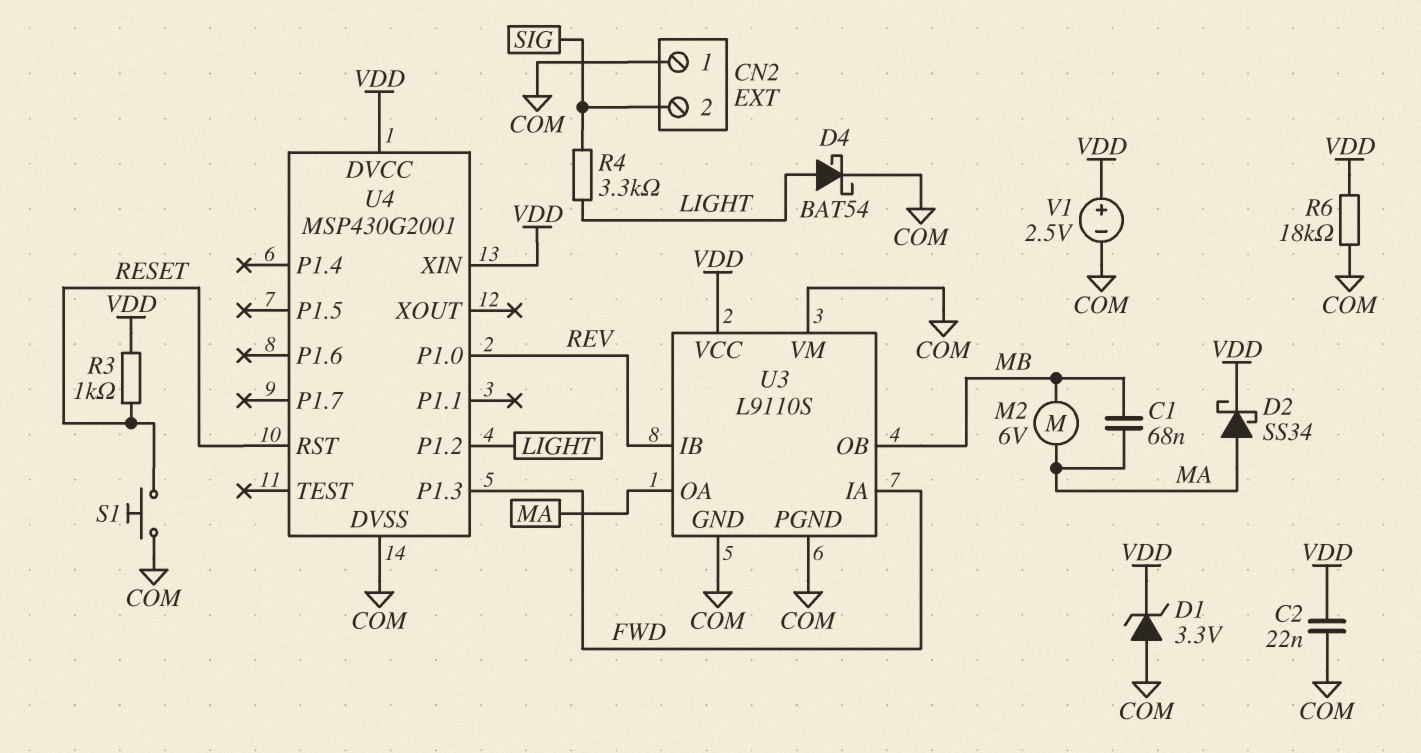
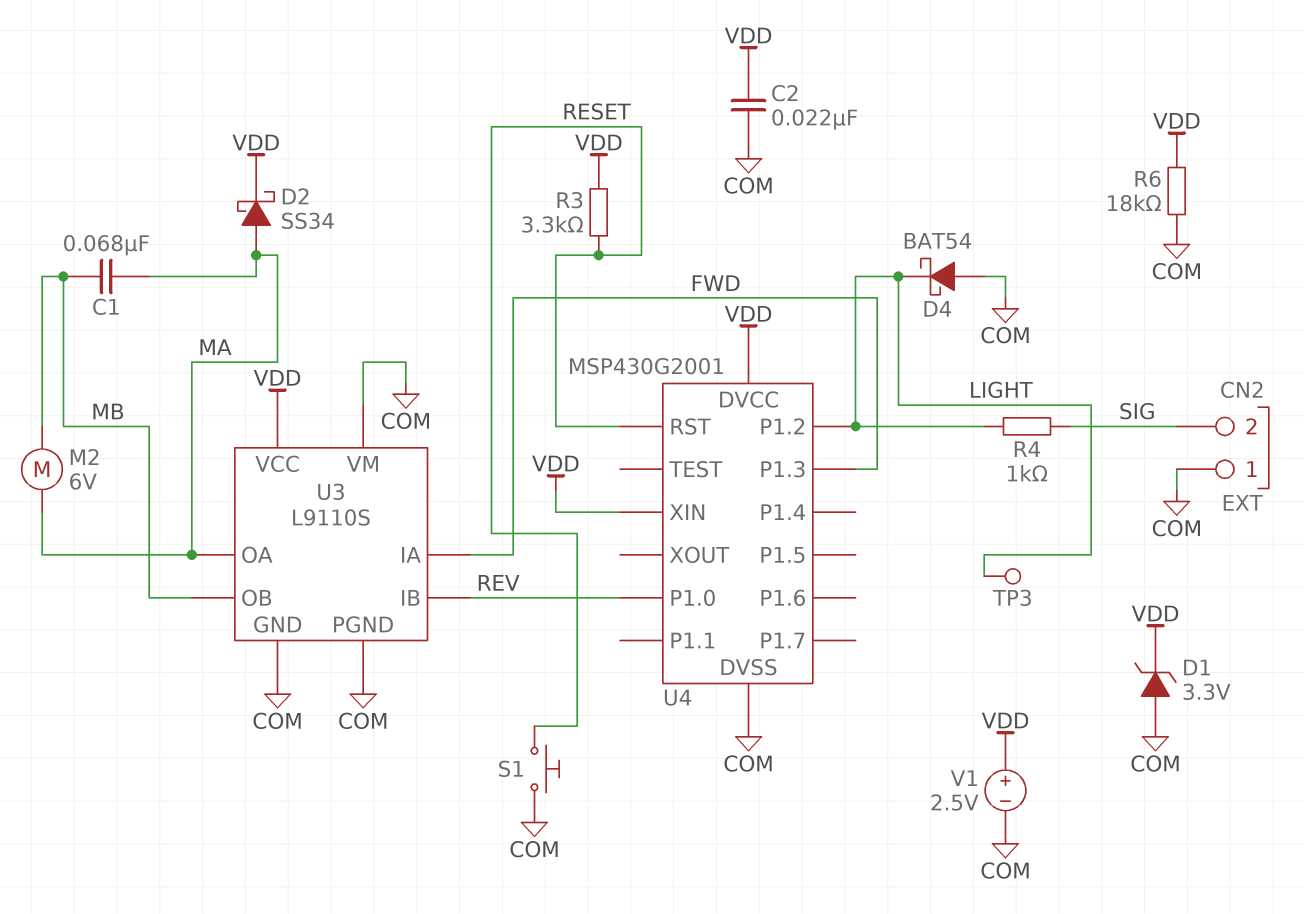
D4: schottky BAT54 (A LIGHT, K COM) -> schottky BAT54 (A COM, K LIGHT)
R3: 1k (RESET, VDD) -> 3.3k (RESET, VDD)
R4: 3.3k (LIGHT, SIG) -> 1k (LIGHT, SIG)
TP3: none -> test point (LIGHT)

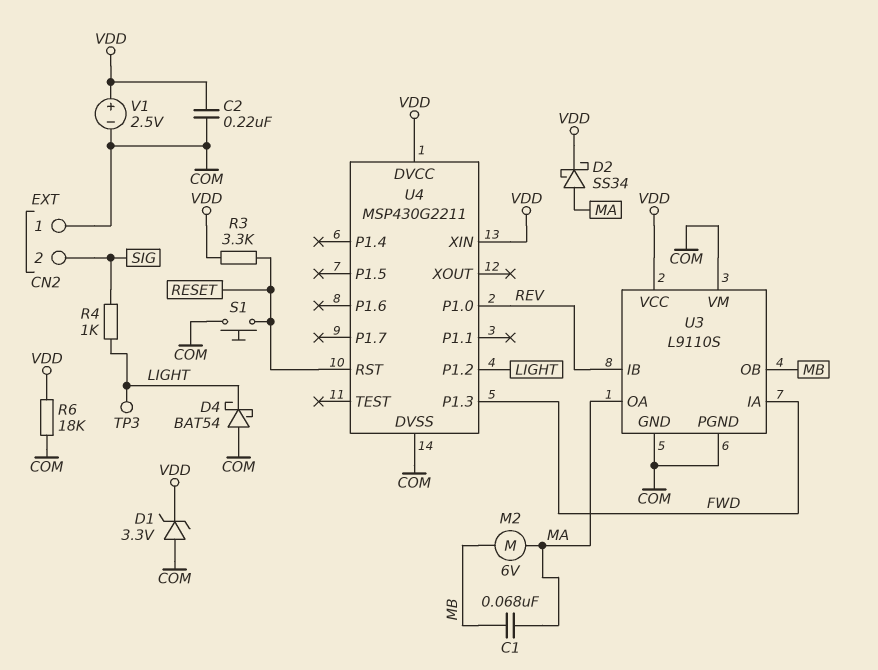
C2: 22nF (COM, VDD) -> 220nF (COM, VDD)
U4: MSP430G2001 -> MSP430G2211

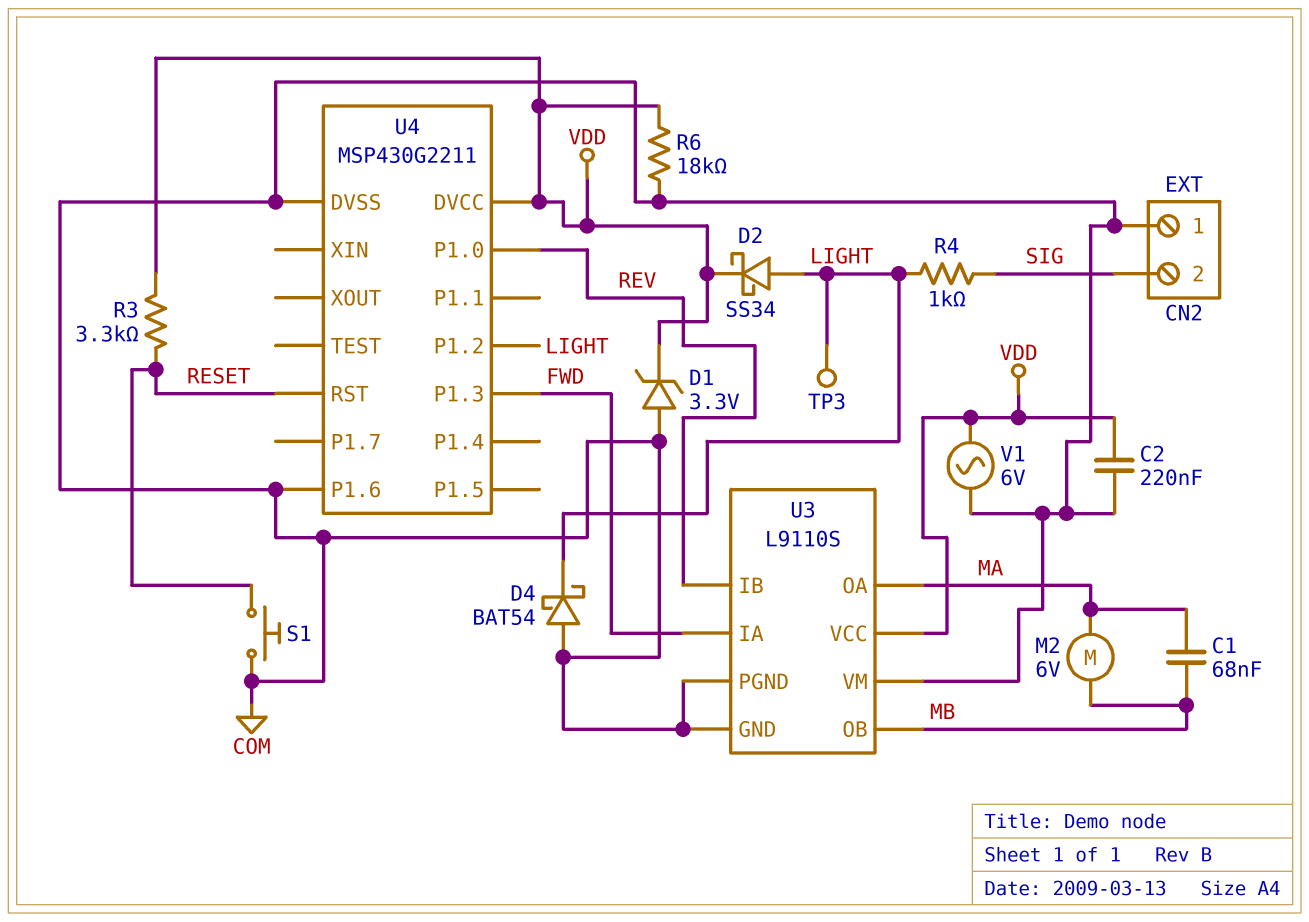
D2: schottky SS34 (A MA, K VDD) -> schottky SS34 (A LIGHT, K VDD)
U4 pin P1.6: none -> COM
U4 pin XIN: VDD -> none
V1: 2.5V (plus VDD, minus COM) -> AC 6V (COM, VDD)

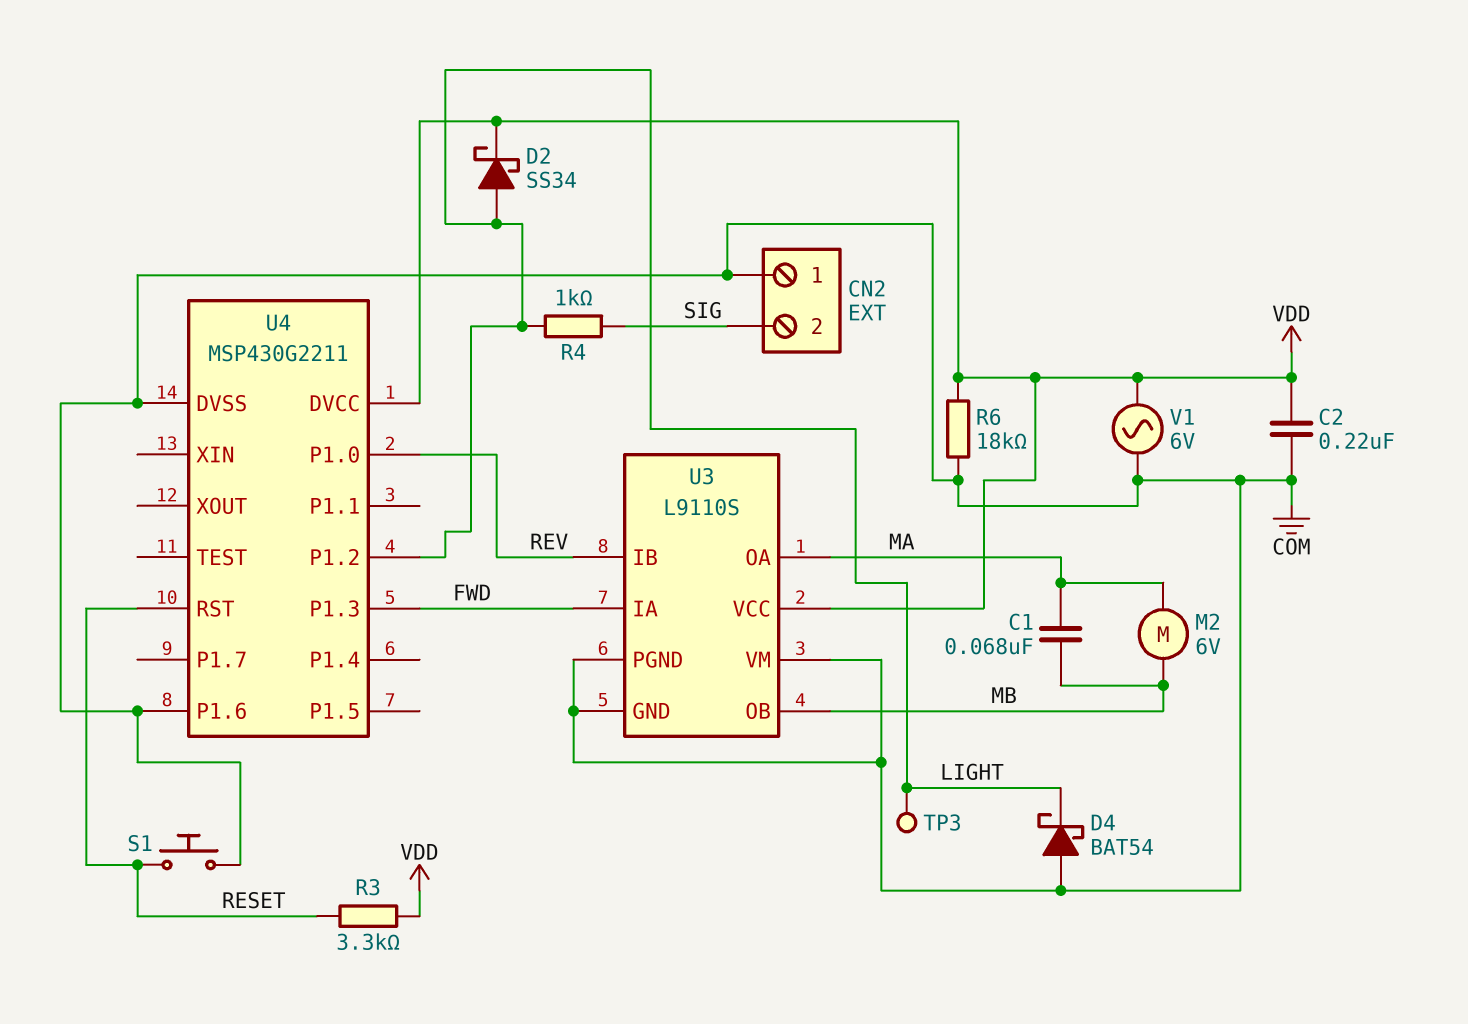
D1: zener 3.3V (A COM, K VDD) -> none

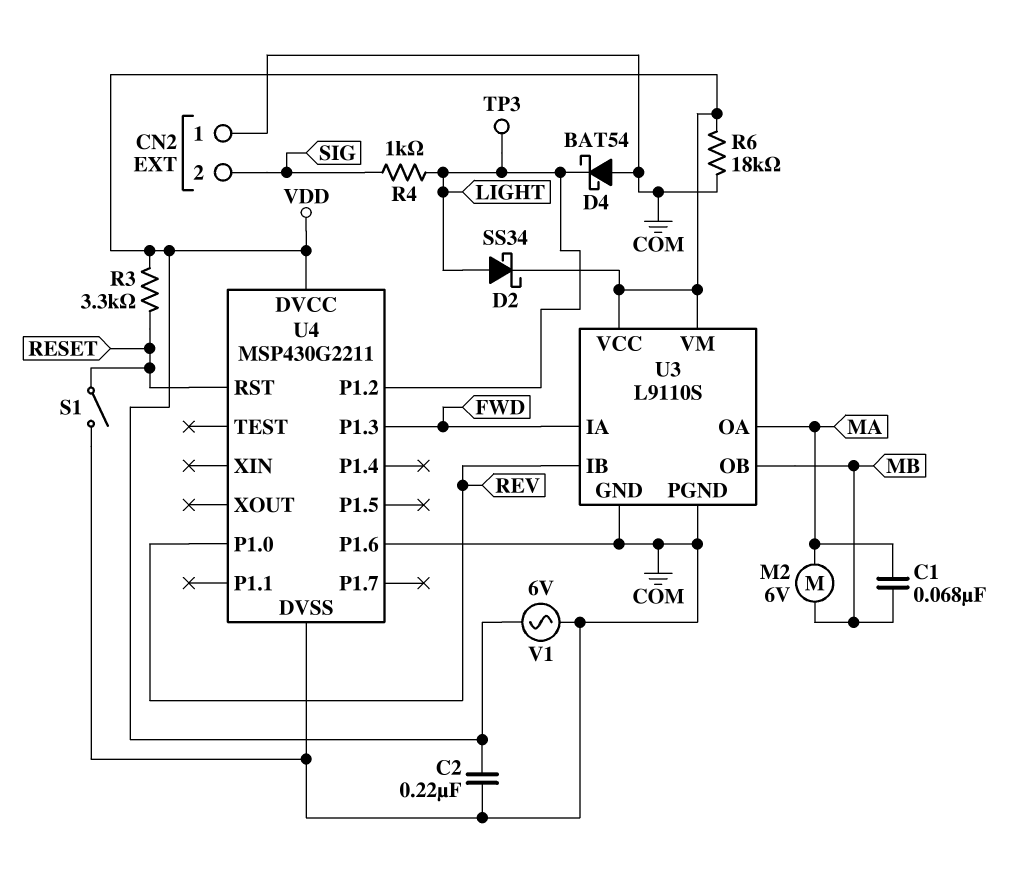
S1: button (COM, RESET) -> switch (COM, RESET)
U3 pin VM: COM -> VDD

